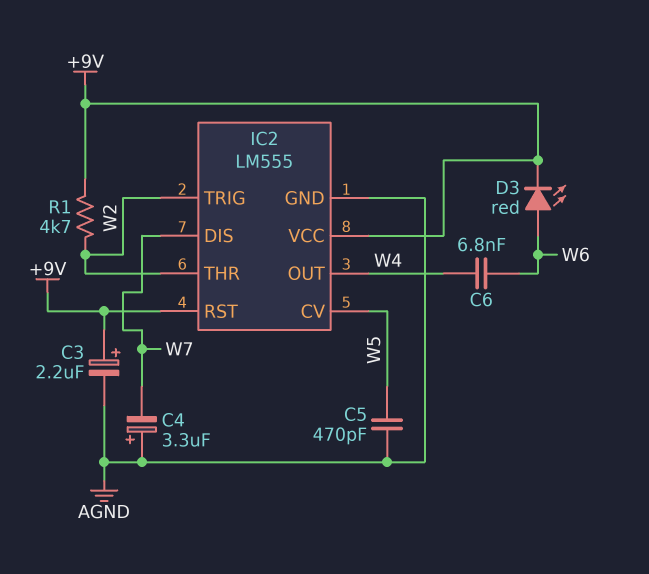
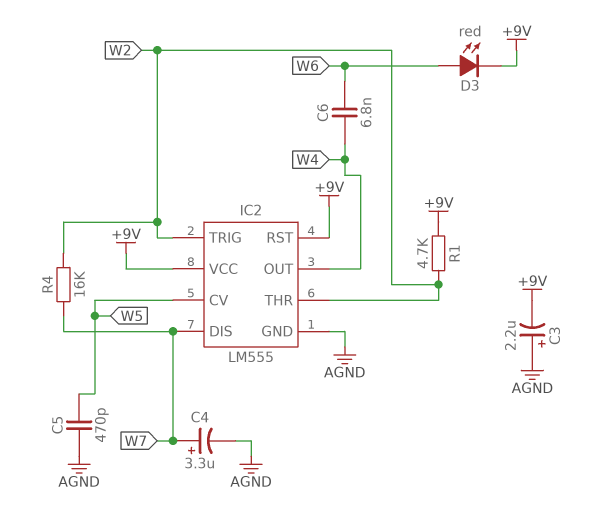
C3: 2.2uF (plus +9V, minus AGND) -> 2.2uF (plus AGND, minus +9V)
C4: 3.3uF (plus AGND, minus W7) -> 3.3uF (plus W7, minus AGND)
R4: none -> 16k (W2, W7)

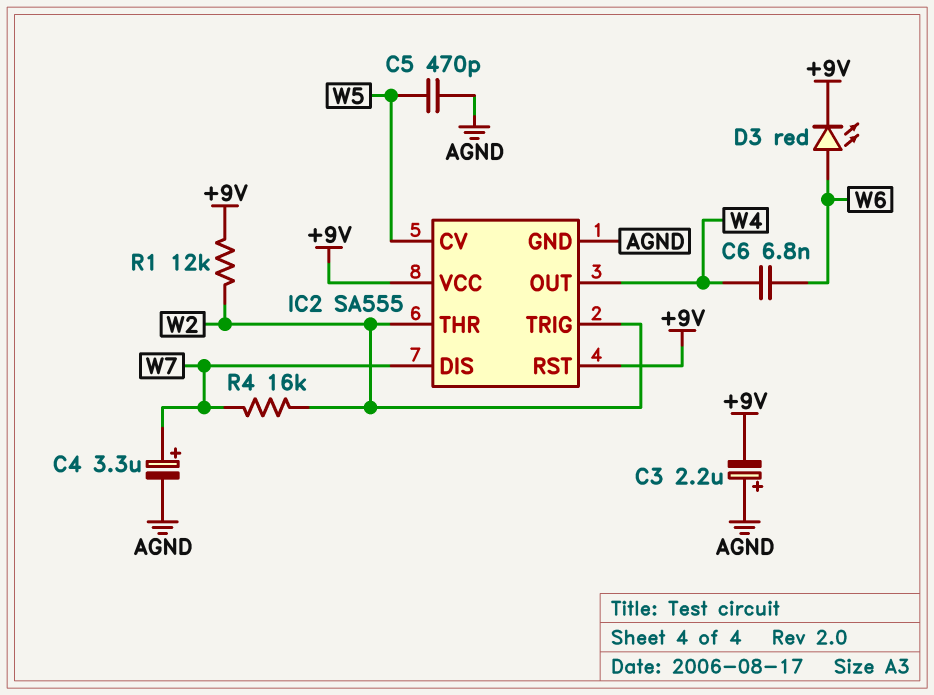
IC2: LM555 -> SA555
R1: 4.7k (+9V, W2) -> 12k (+9V, W2)

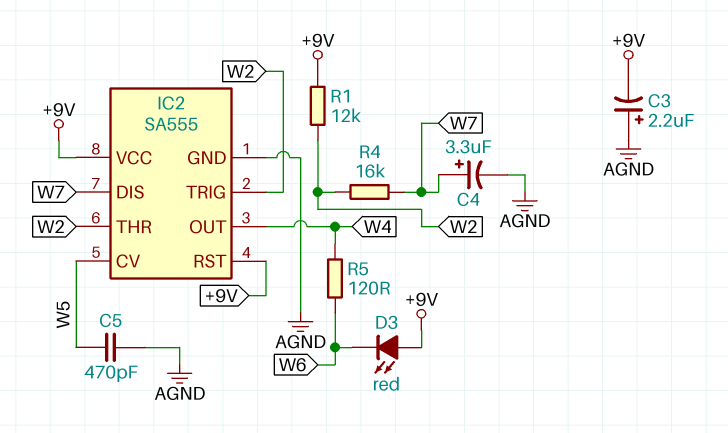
C6: 6.8nF (W4, W6) -> none
D3: LED red (A W6, K +9V) -> LED red (A +9V, K W6)
R5: none -> 120 (W4, W6)

